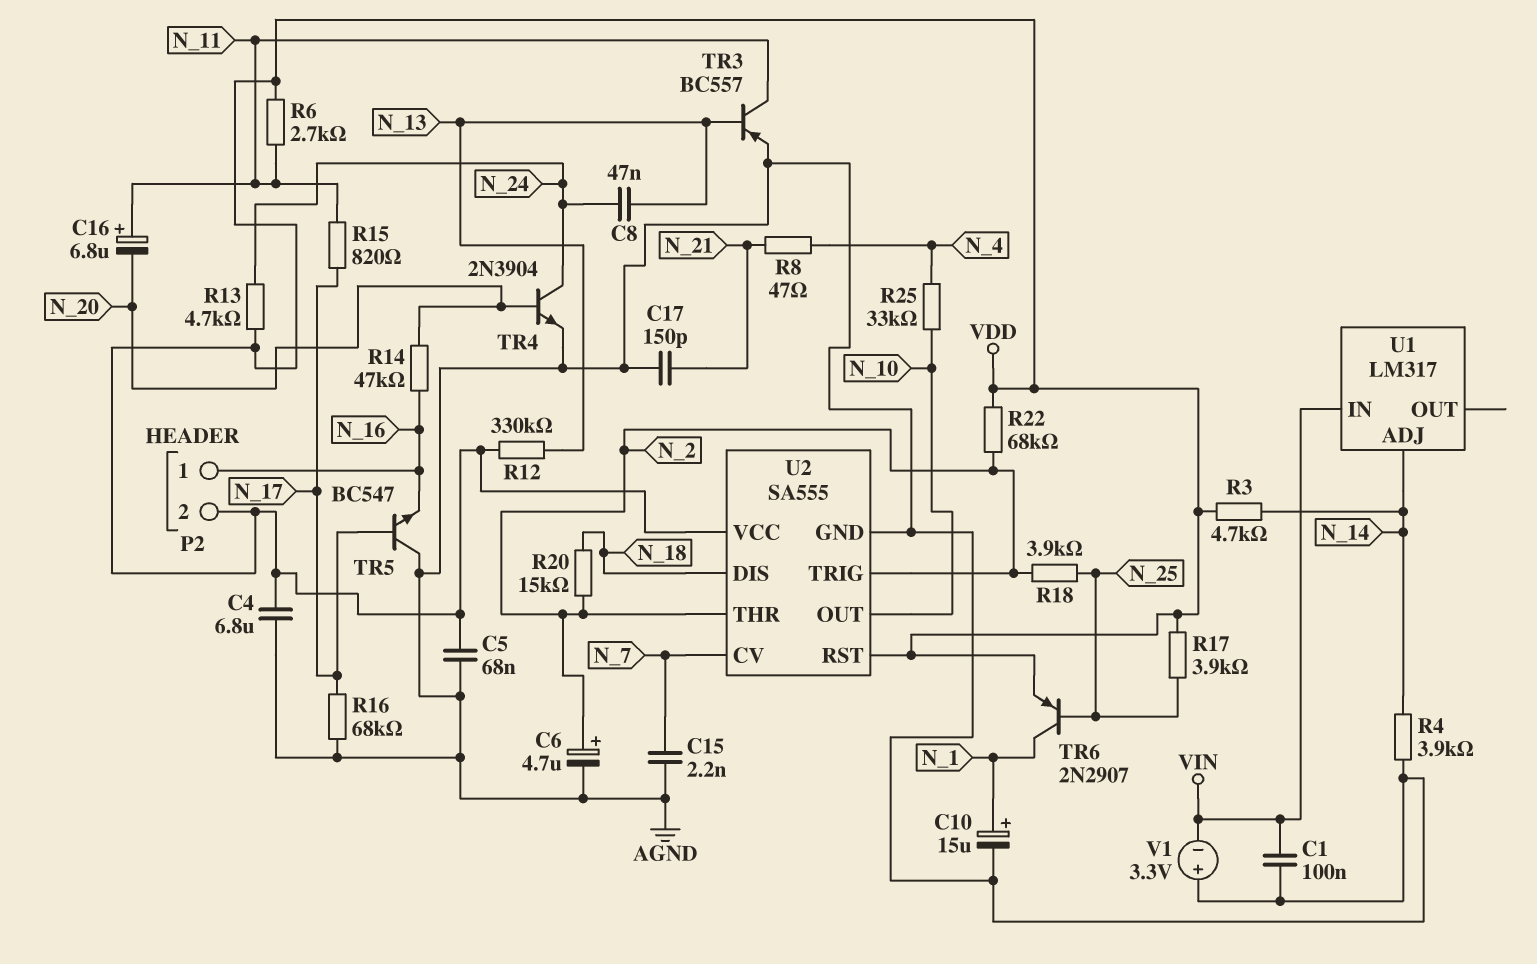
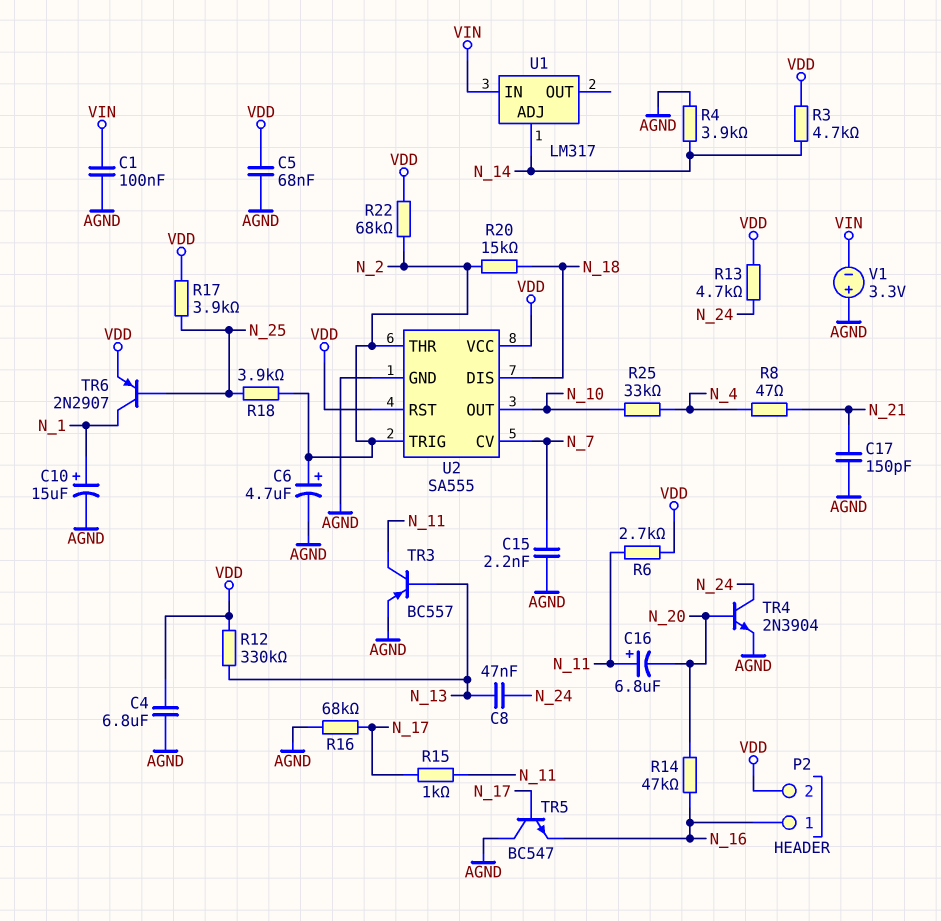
R15: 820 (N_11, N_17) -> 1k (N_11, N_17)

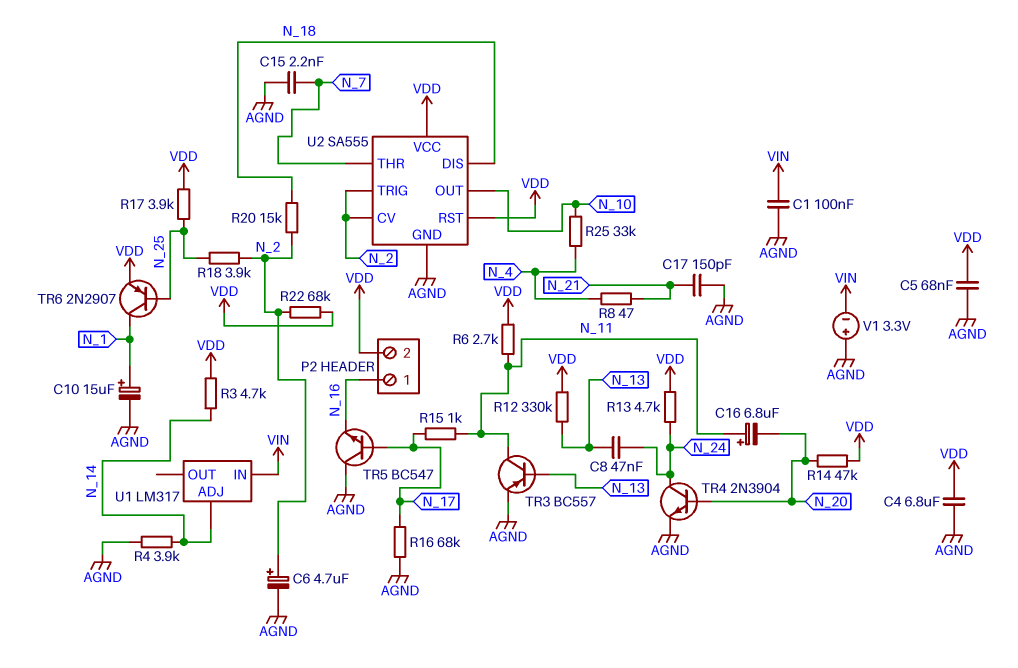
R14: 47k (N_16, N_20) -> 47k (N_20, VDD)
U2 pin CV: N_7 -> N_2
U2 pin THR: N_2 -> N_7

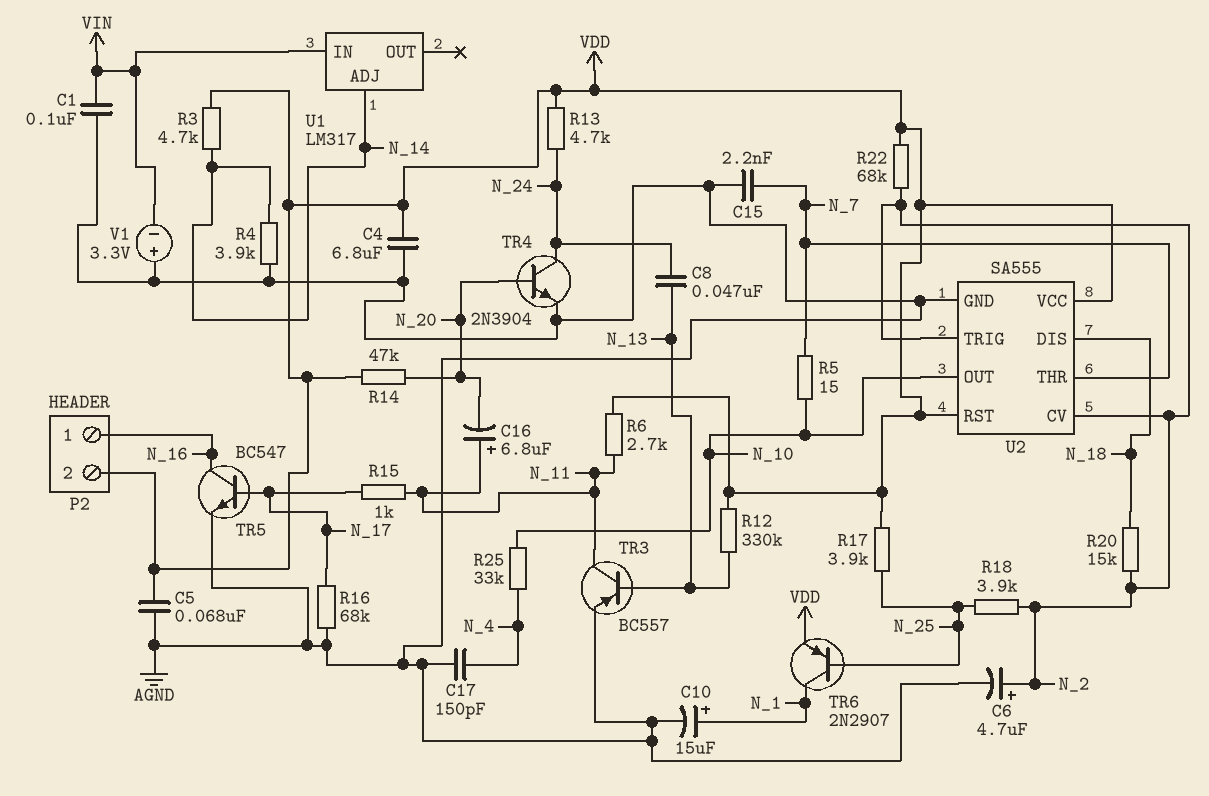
C17: 150pF (AGND, N_21) -> 150pF (AGND, N_4)
R5: none -> 15 (N_7, N_10)
R8: 47 (N_4, N_21) -> none
TR5: NPN BC547 (B N_17, C AGND, E N_16) -> NPN BC547 (B N_17, C N_16, E AGND)

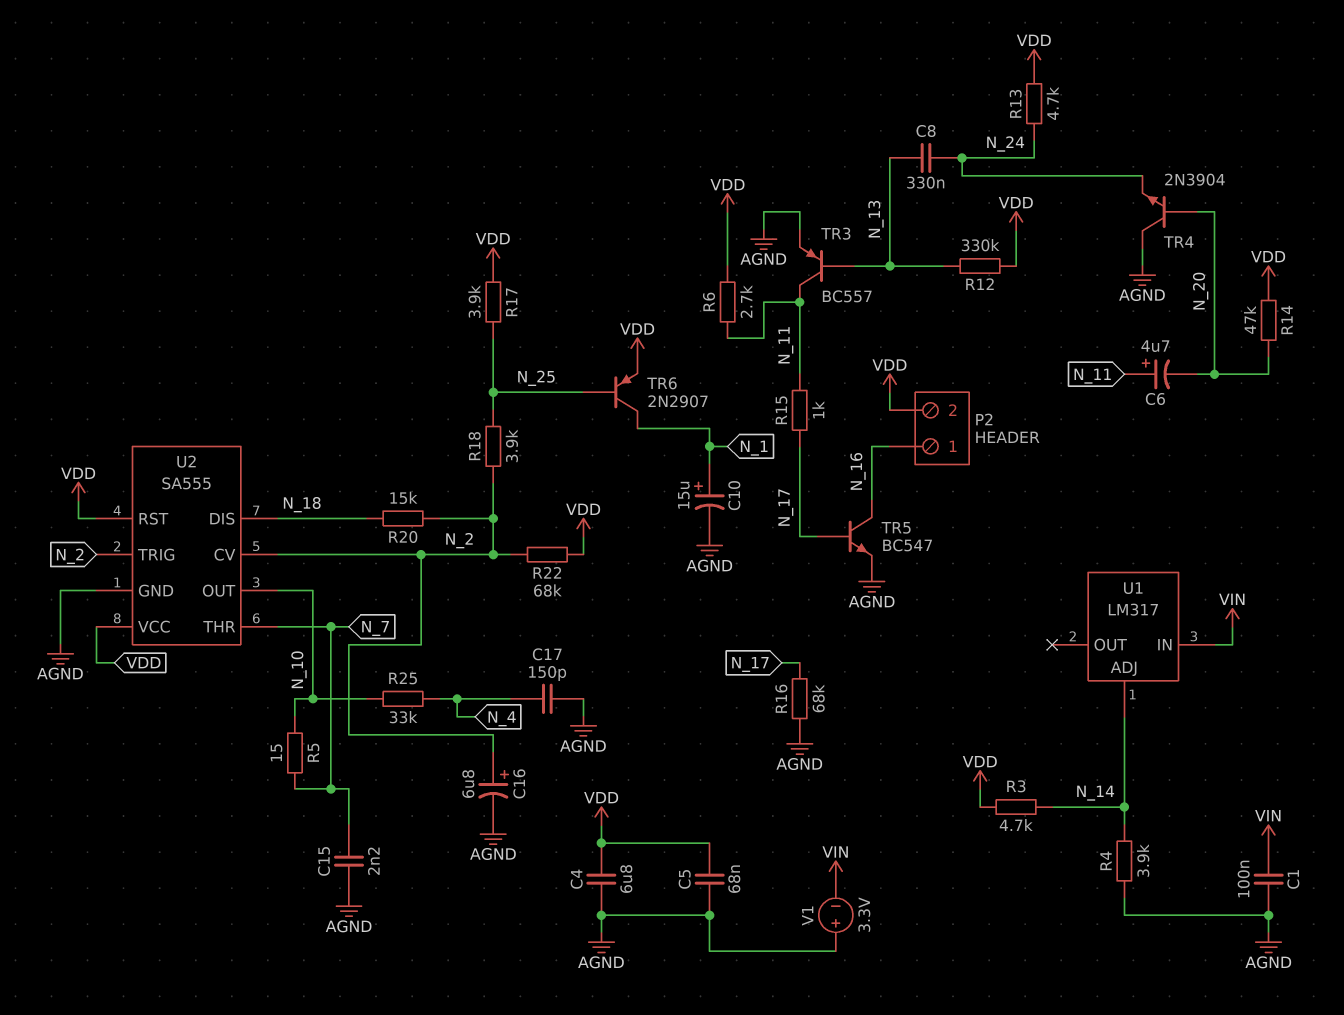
C6: 4.7uF (plus N_2, minus AGND) -> 4.7uF (plus N_11, minus N_20)
C8: 47nF (N_13, N_24) -> 330nF (N_13, N_24)
C16: 6.8uF (plus N_11, minus N_20) -> 6.8uF (plus N_2, minus AGND)
TR4: NPN 2N3904 (B N_20, C N_24, E AGND) -> NPN 2N3904 (B N_20, C AGND, E N_24)

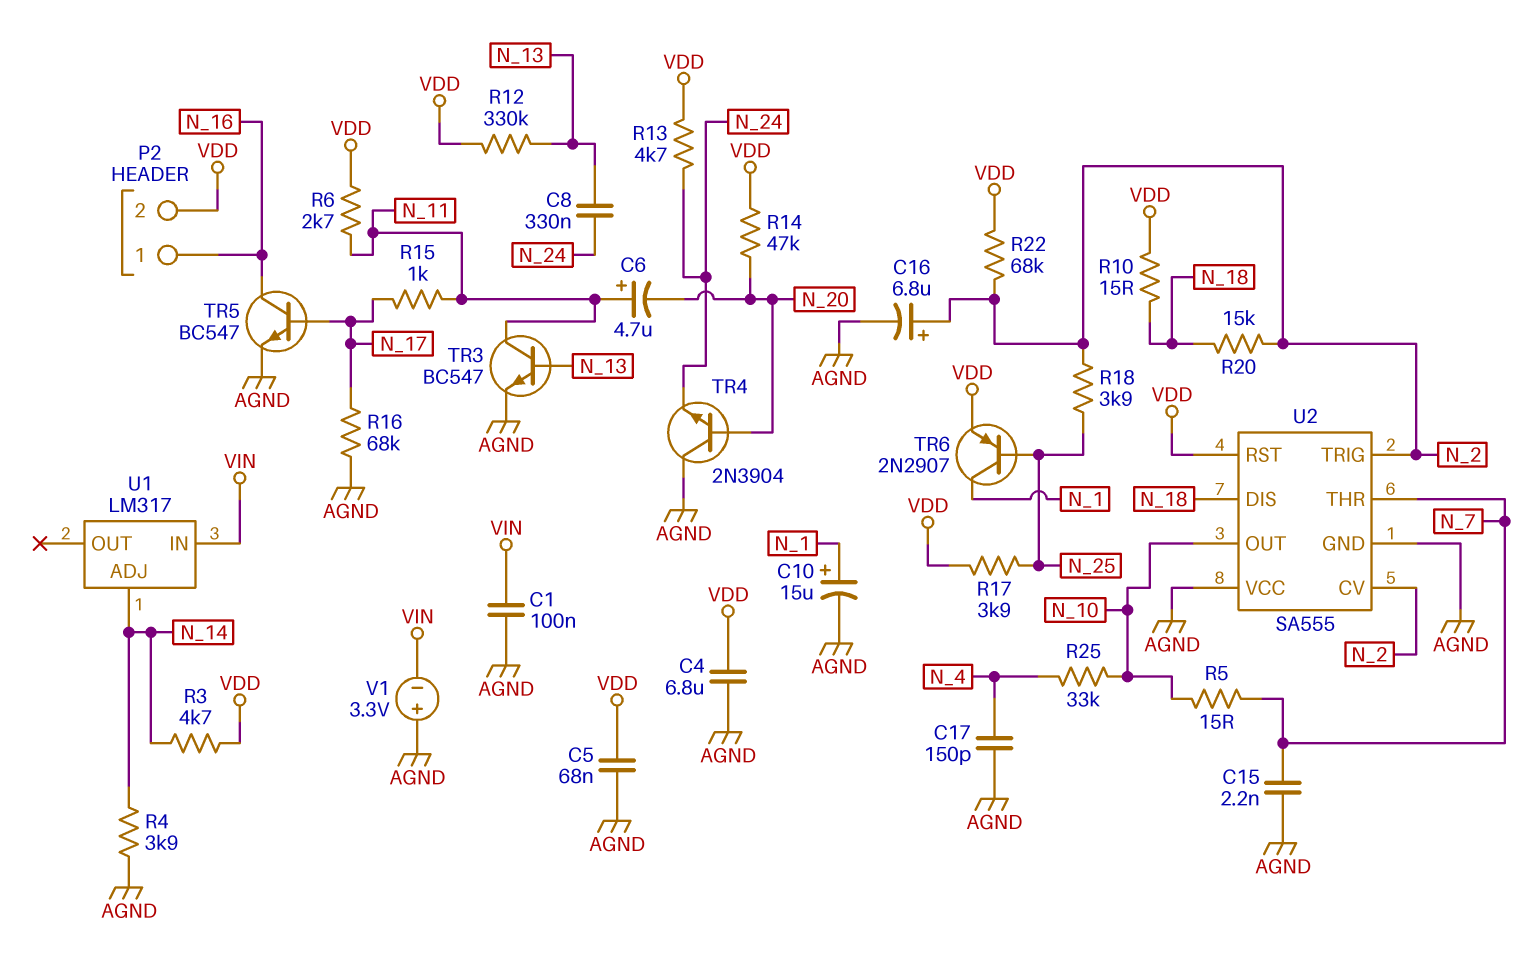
R10: none -> 15 (N_18, VDD)
TR3: PNP BC557 (B N_13, C N_11, E AGND) -> NPN BC547 (B N_13, C N_11, E AGND)
U2 pin VCC: VDD -> AGND

